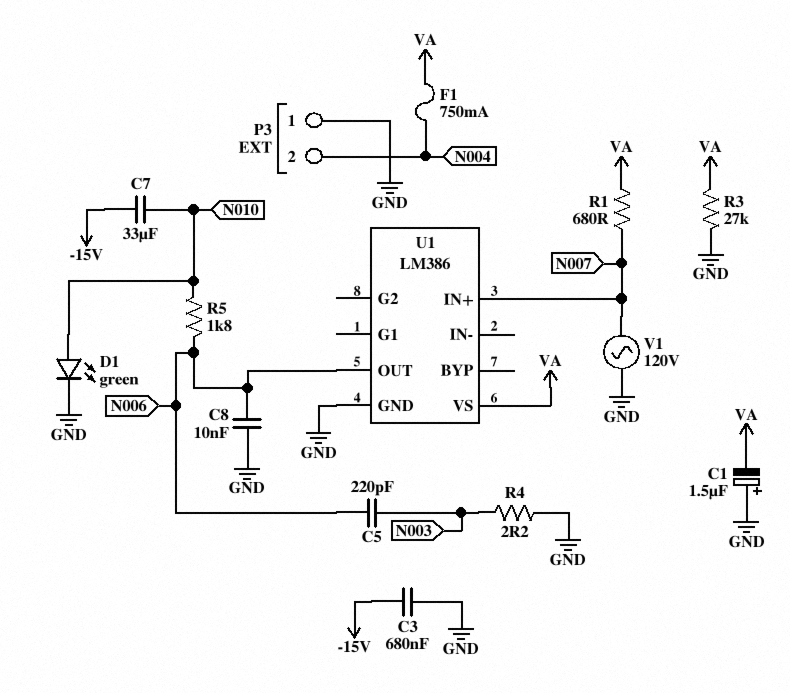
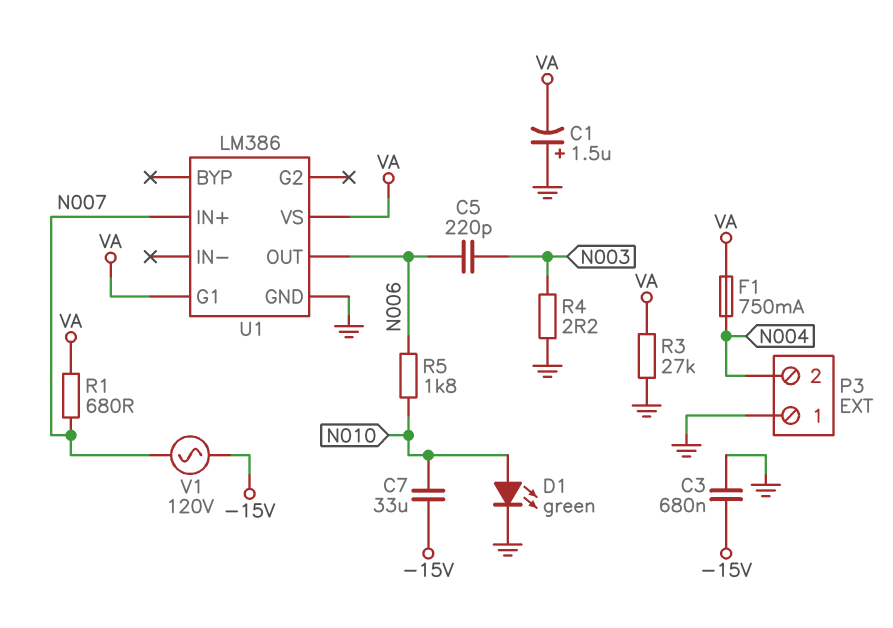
C8: 10nF (GND, N006) -> none
U1 pin G1: none -> VA
V1: AC 120V (GND, N007) -> AC 120V (-15V, N007)

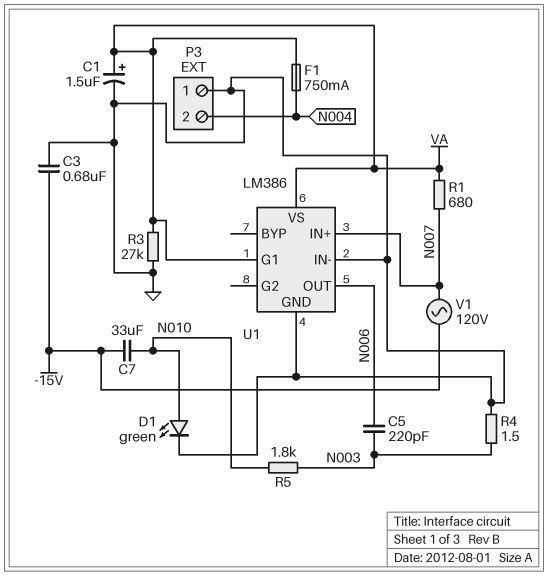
C1: 1.5uF (plus GND, minus VA) -> 1.5uF (plus VA, minus GND)
R4: 2.2 (GND, N003) -> 1.5 (GND, N003)
R5: 1.8k (N006, N010) -> 1.8k (N003, N010)
U1 pin IN-: none -> GND

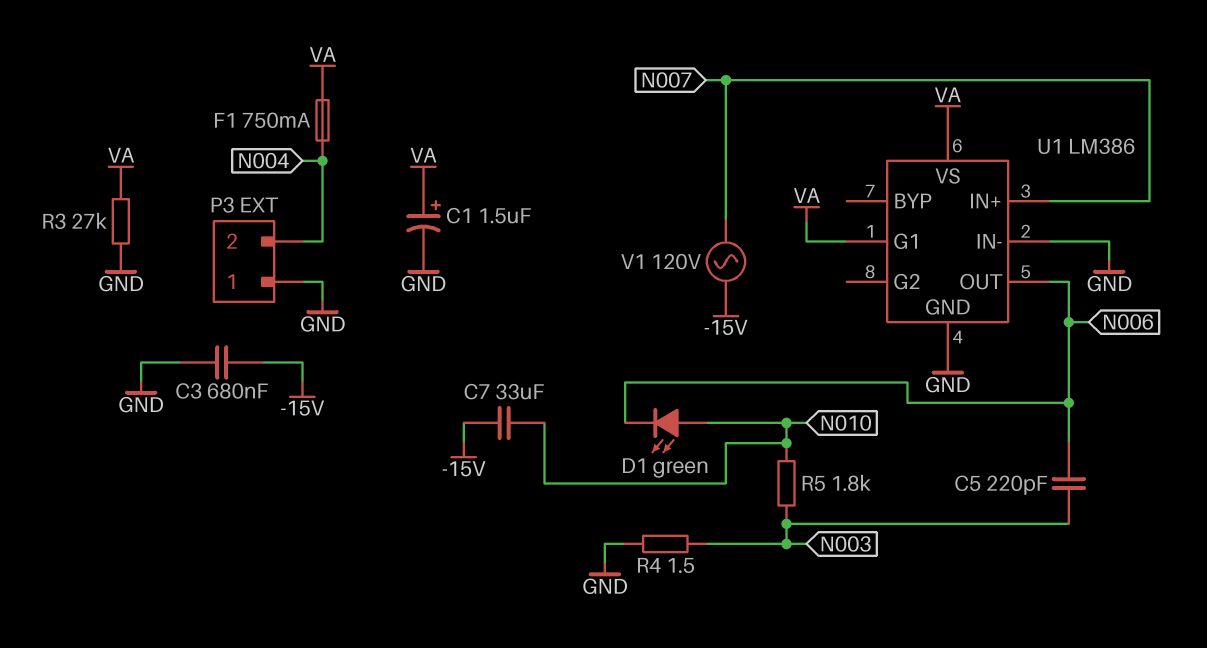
D1: LED green (A N010, K GND) -> LED green (A N010, K N006)
R1: 680 (N007, VA) -> none

